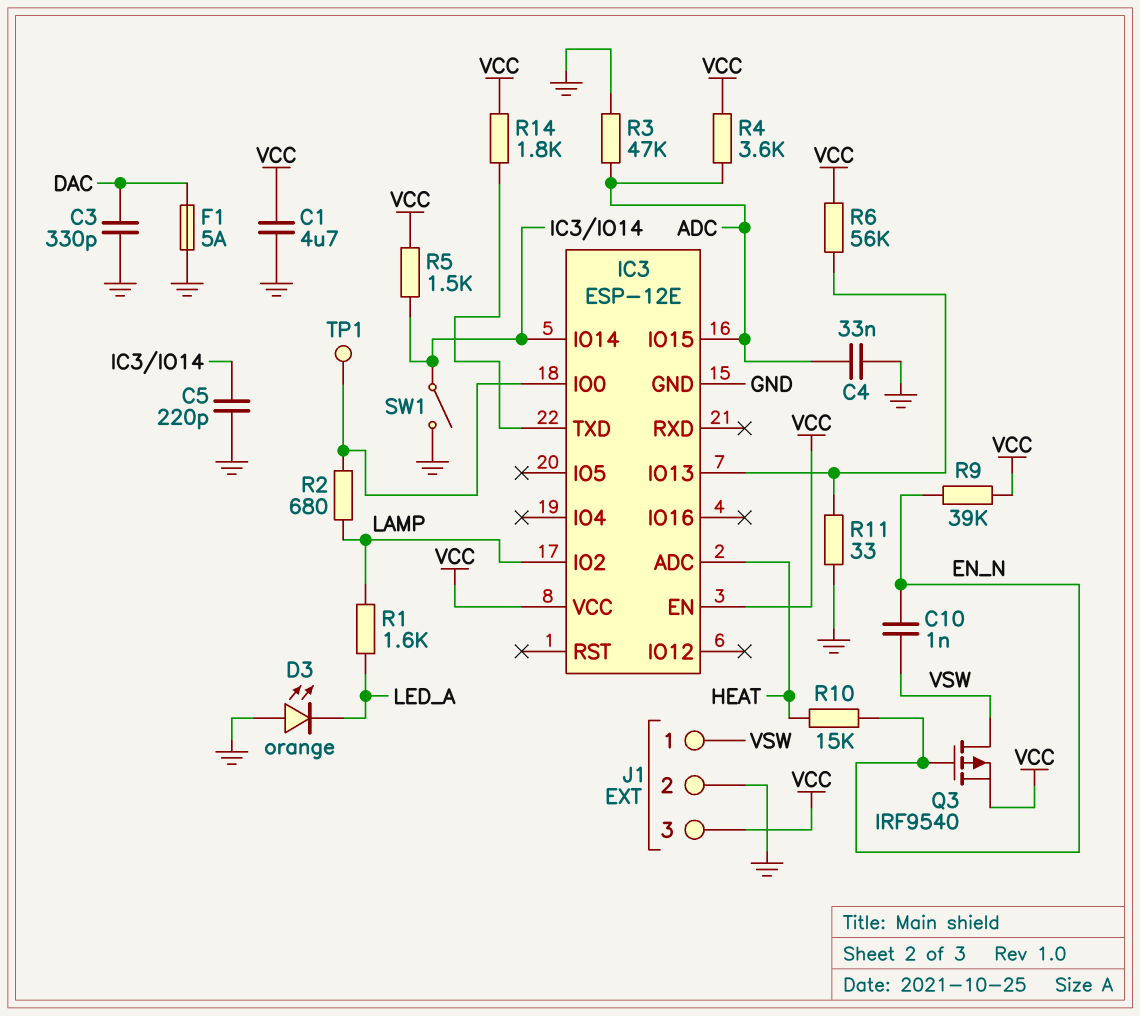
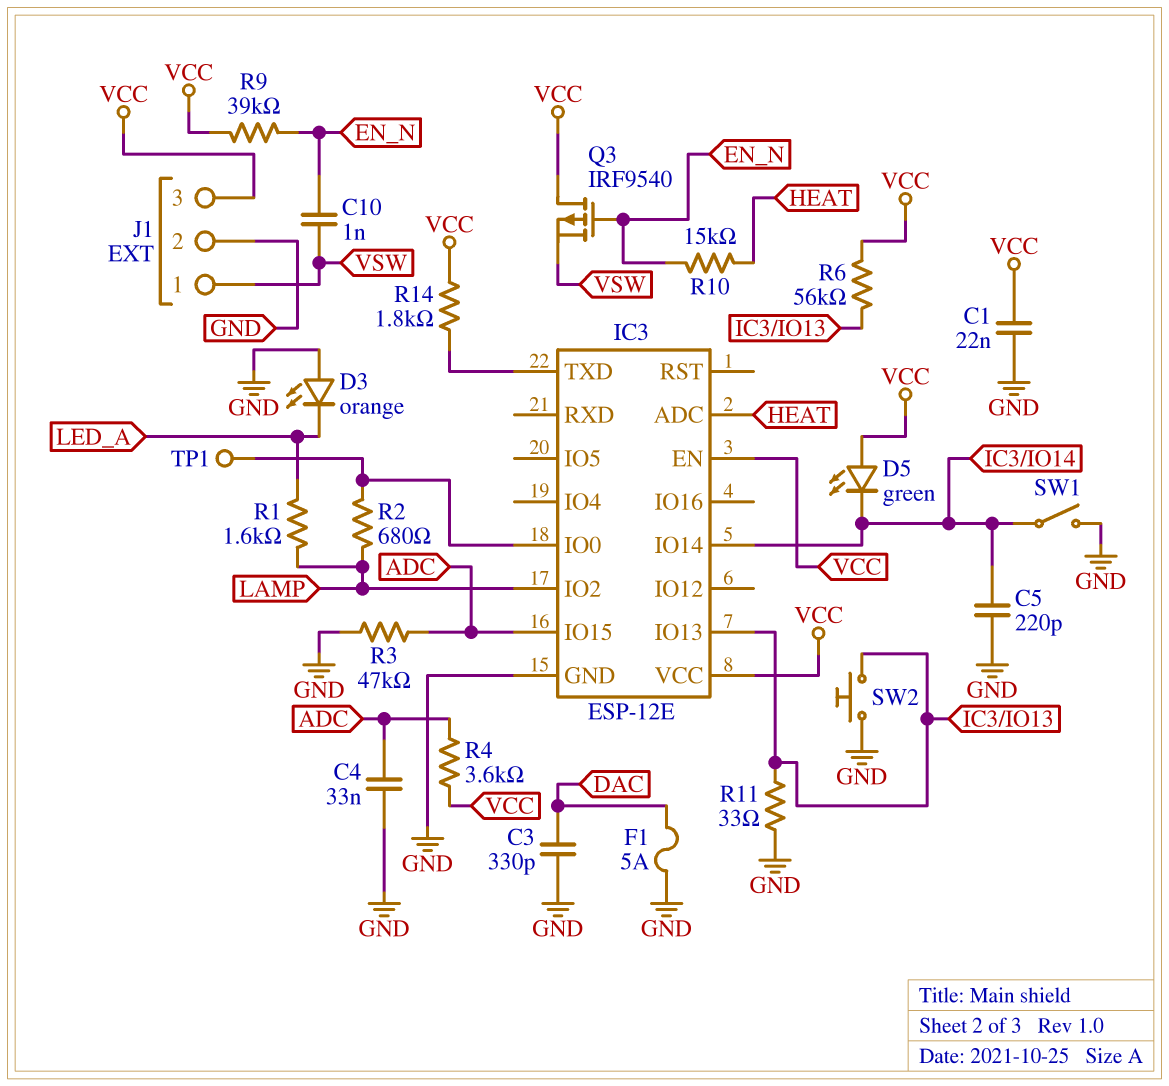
C1: 4.7uF (GND, VCC) -> 22nF (GND, VCC)
D5: none -> LED green (A VCC, K IC3/IO14)
Q3: PMOS IRF9540 (G EN_N, D VSW, S VCC) -> PMOS IRF9540 (G EN_N, D VCC, S VSW)
R5: 1.5k (IC3/IO14, VCC) -> none
SW2: none -> button (GND, IC3/IO13)

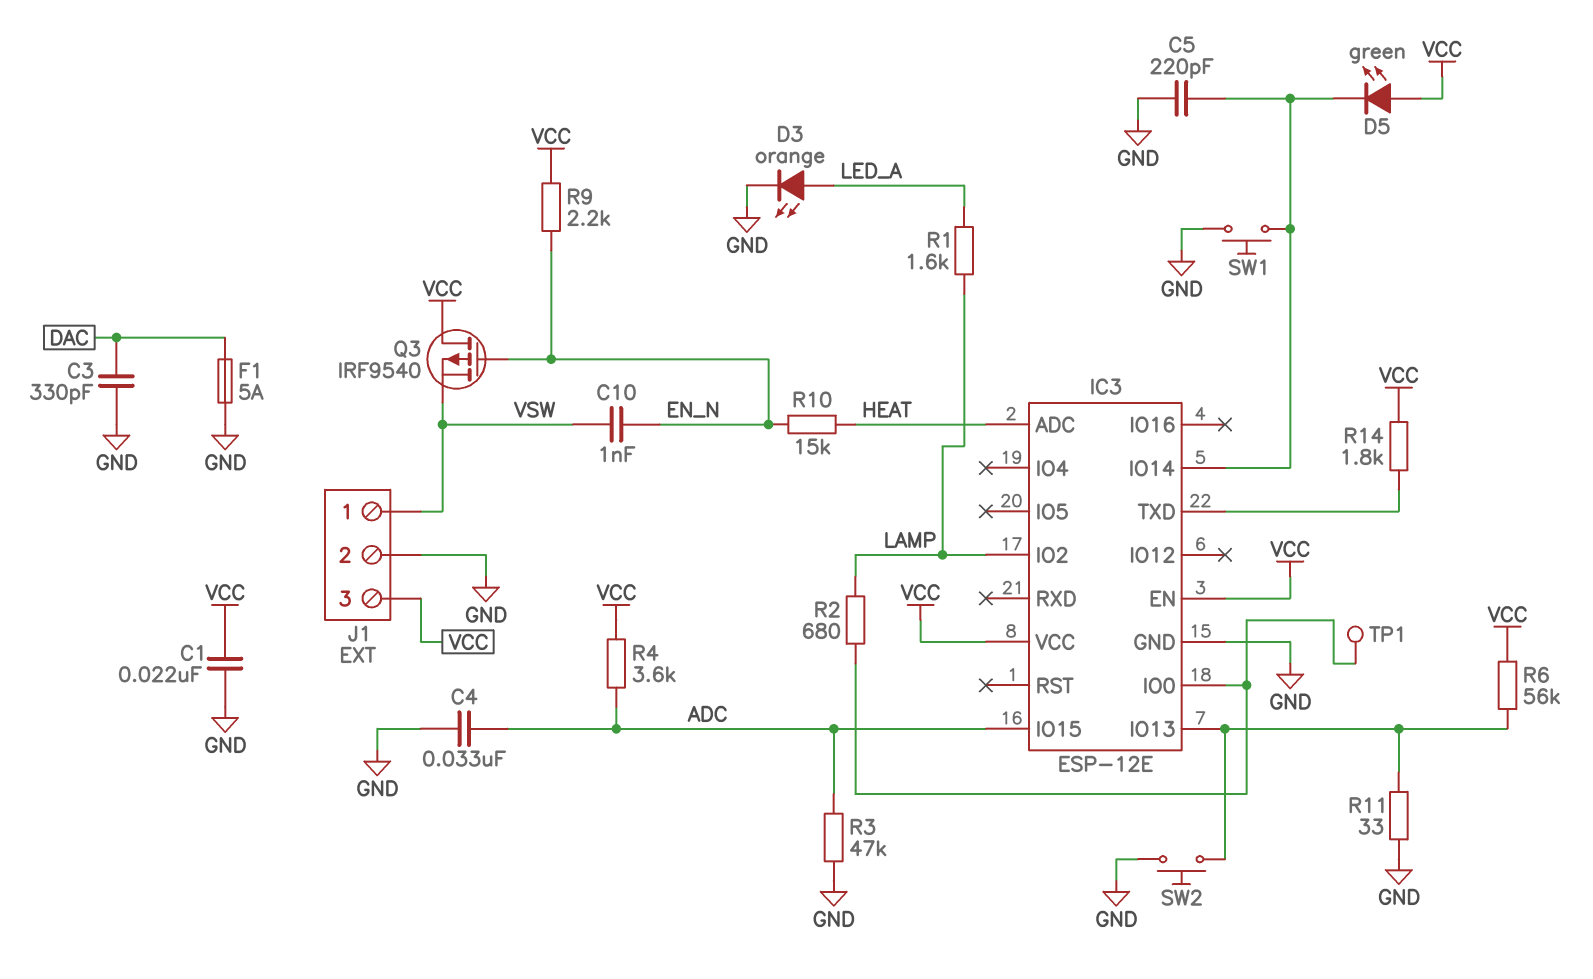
D3: LED orange (A GND, K LED_A) -> LED orange (A LED_A, K GND)
R9: 39k (EN_N, VCC) -> 2.2k (EN_N, VCC)
SW1: switch (GND, IC3/IO14) -> button (GND, IC3/IO14)

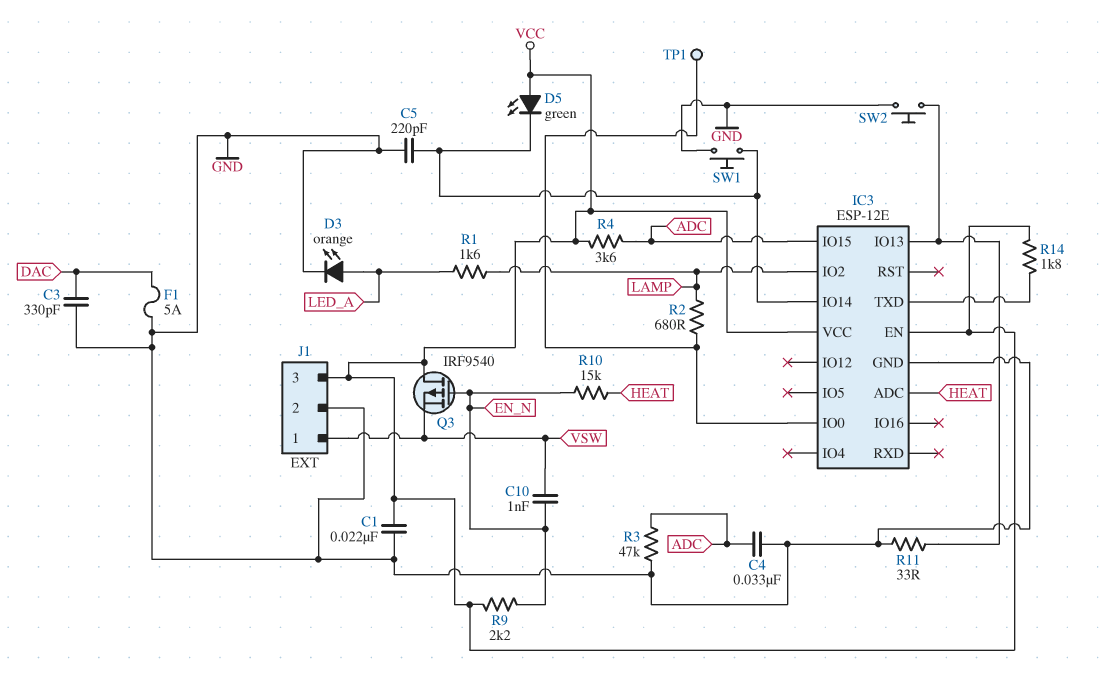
R6: 56k (IC3/IO13, VCC) -> none

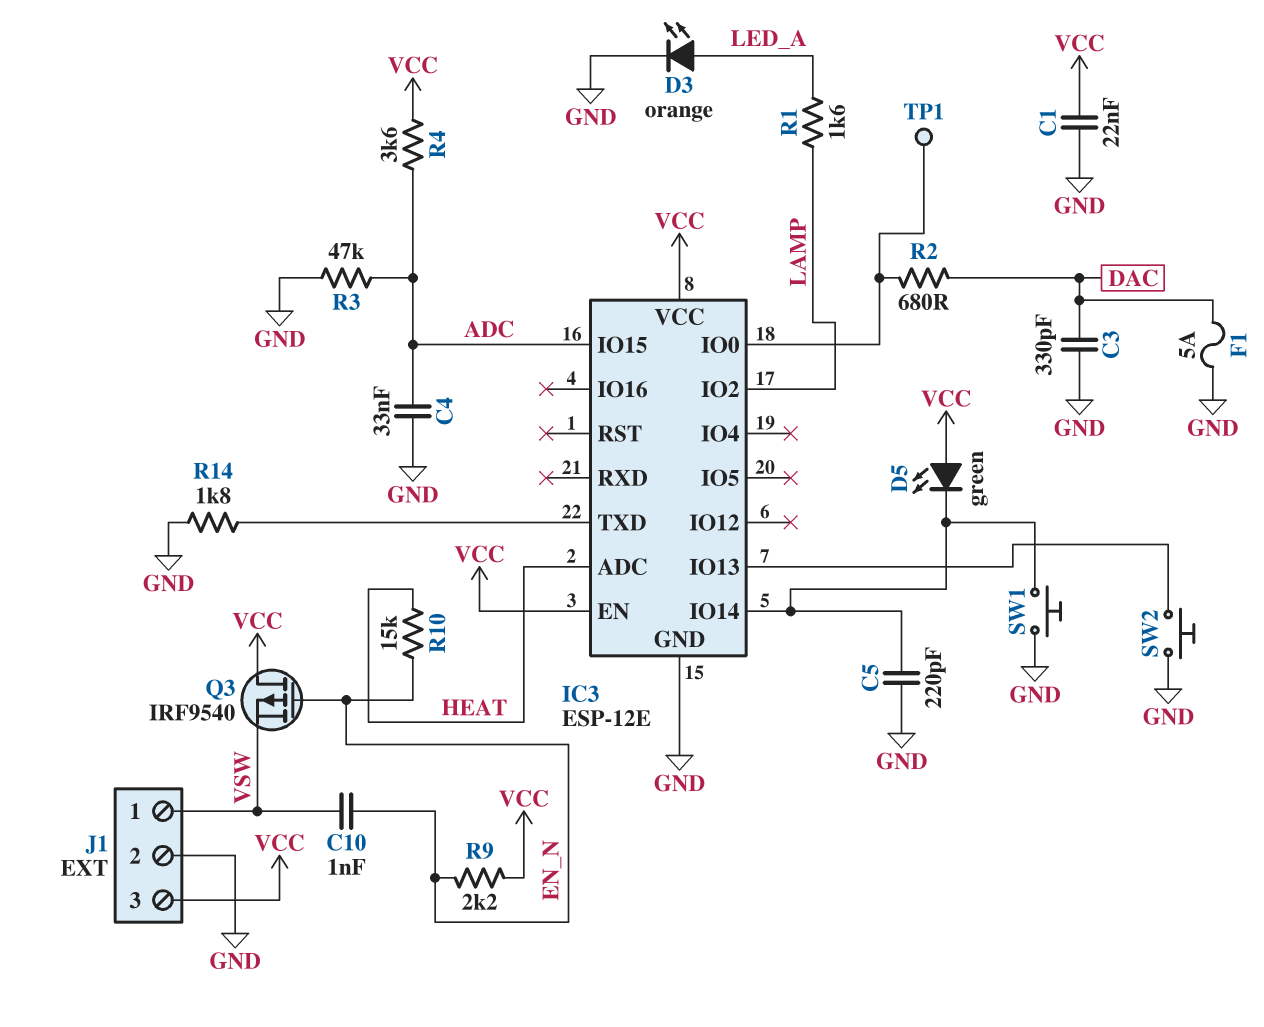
R2: 680 (IC3/IO0, LAMP) -> 680 (DAC, IC3/IO0)
R11: 33 (GND, IC3/IO13) -> none
R14: 1.8k (IC3/TXD, VCC) -> 1.8k (GND, IC3/TXD)

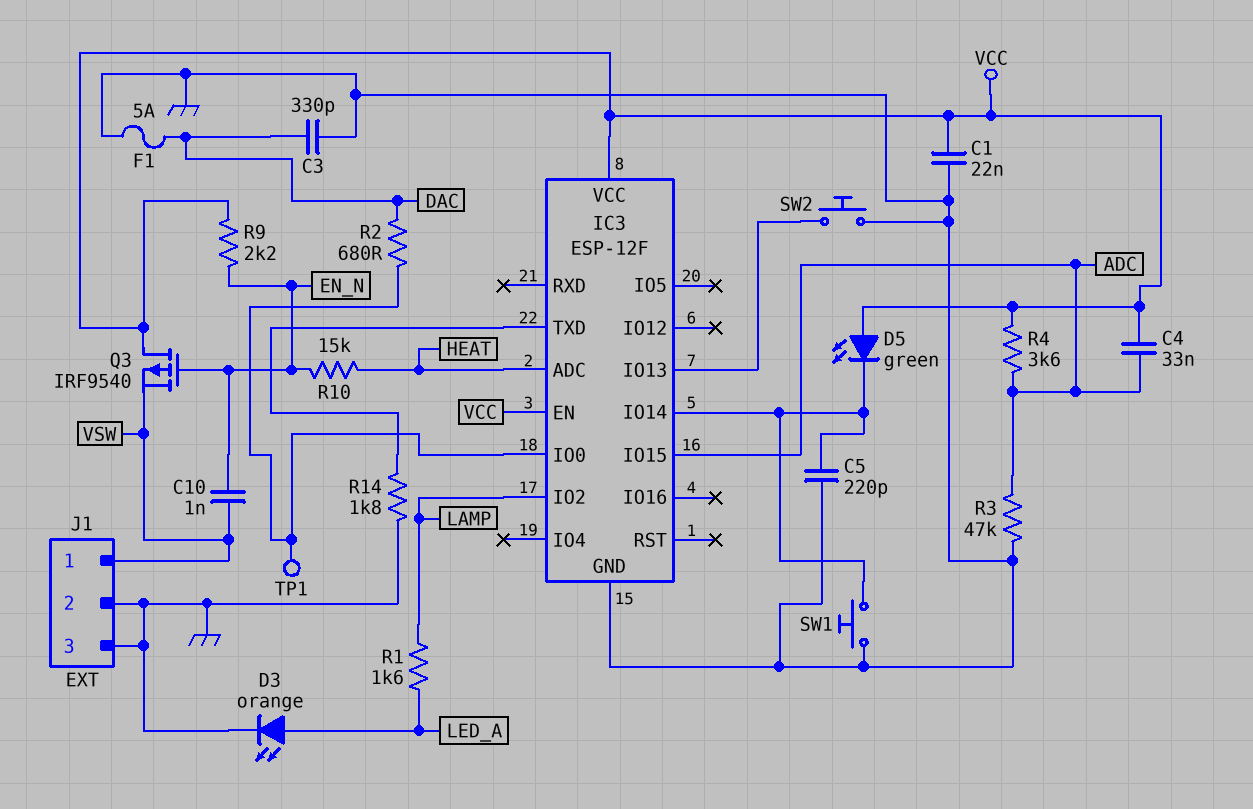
C4: 33nF (ADC, GND) -> 33nF (ADC, VCC)
IC3: ESP-12E -> ESP-12F
J1 pin 3: VCC -> GND

